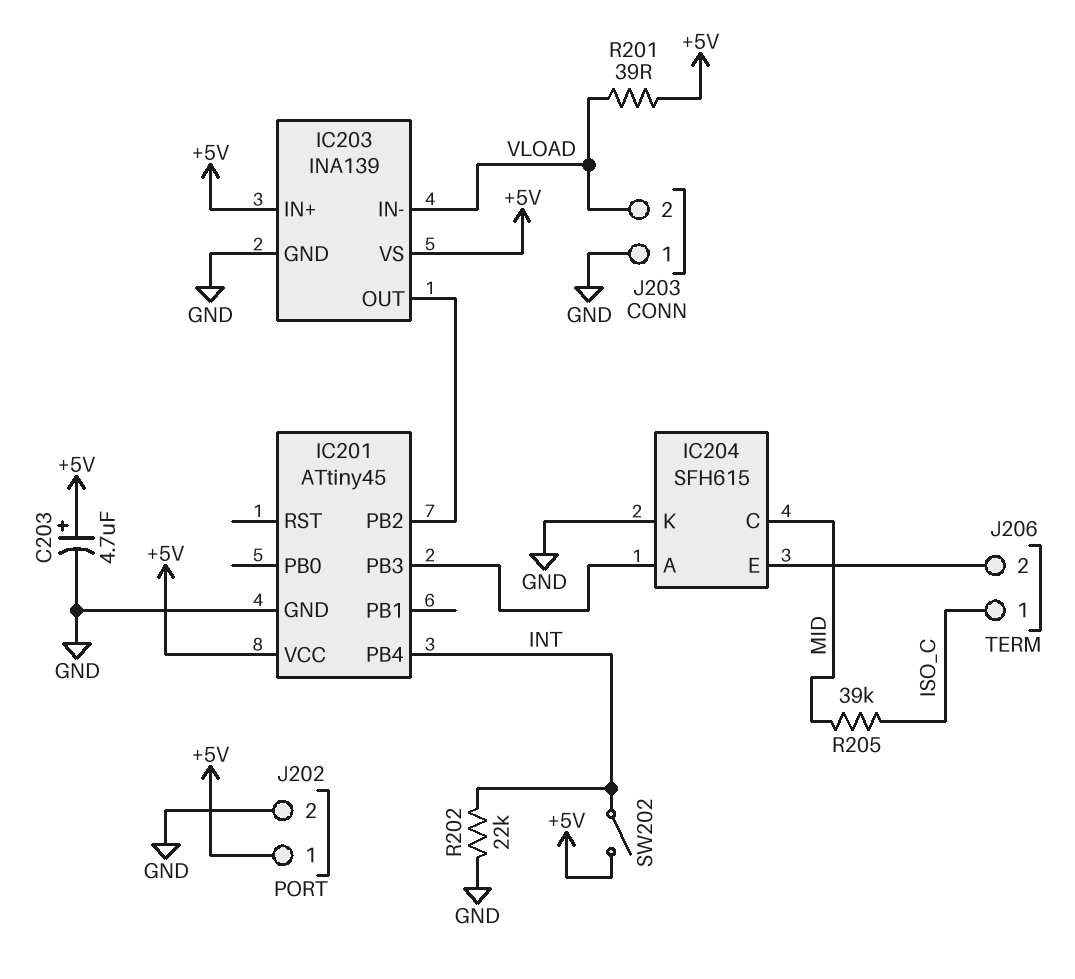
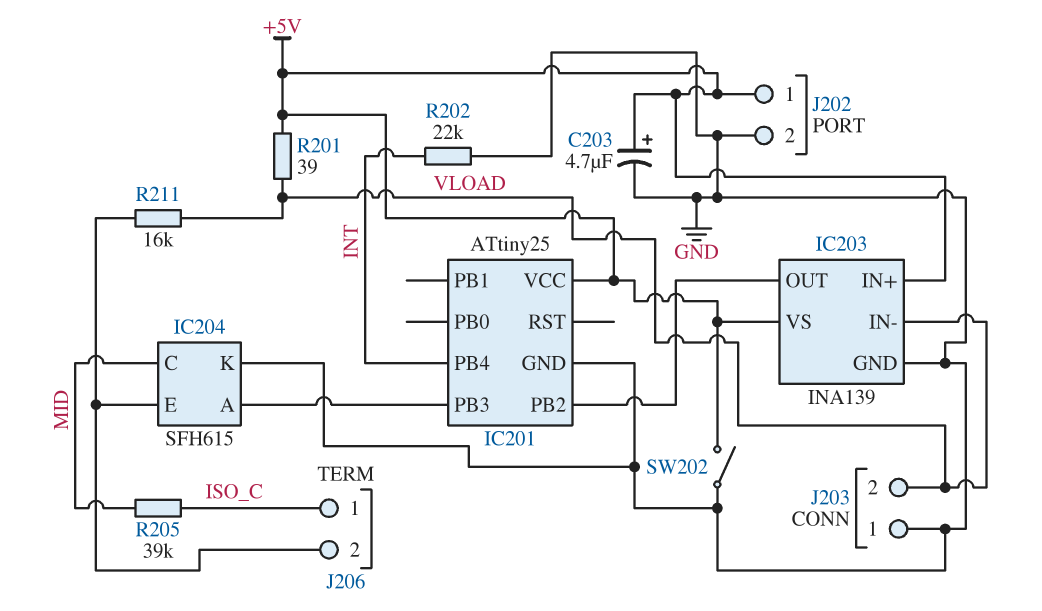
IC201: ATtiny45 -> ATtiny25
R211: none -> 16k (IC204/E, VLOAD)
SW202: switch (+5V, INT) -> switch (+5V, GND)

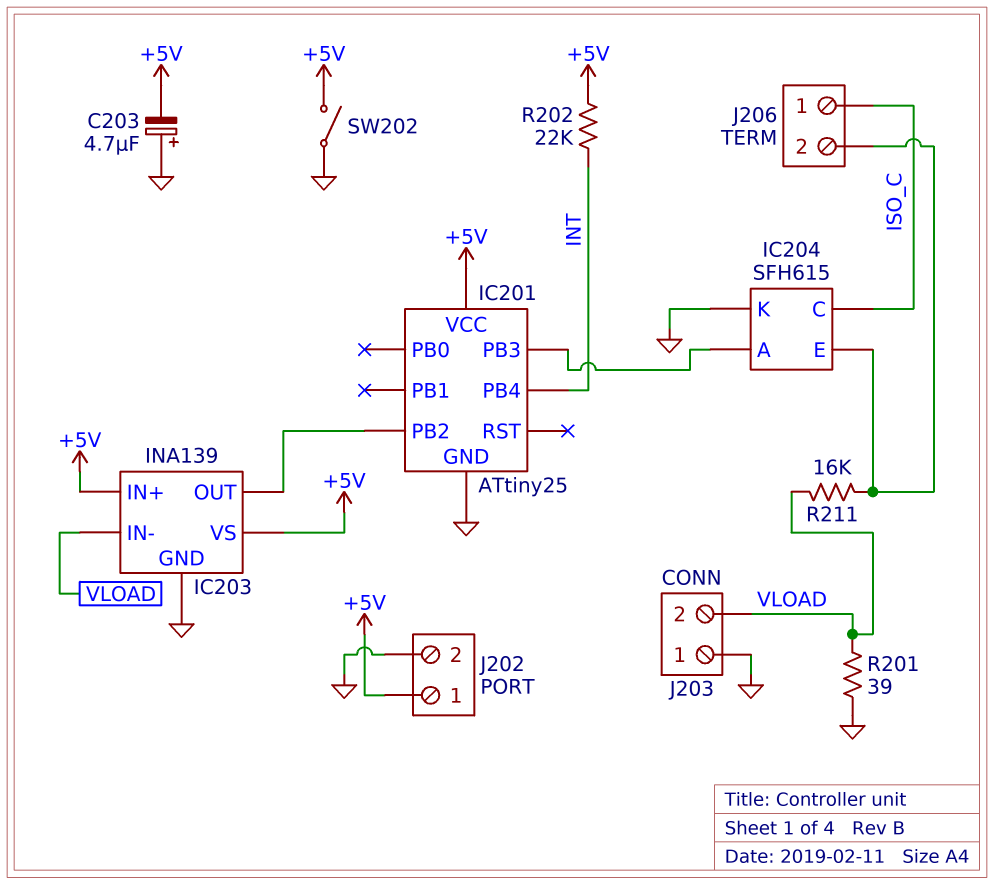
C203: 4.7uF (plus +5V, minus GND) -> 4.7uF (plus GND, minus +5V)
IC204 pin C: MID -> ISO_C
R201: 39 (+5V, VLOAD) -> 39 (GND, VLOAD)
R202: 22k (GND, INT) -> 22k (+5V, INT)
R205: 39k (ISO_C, MID) -> none

